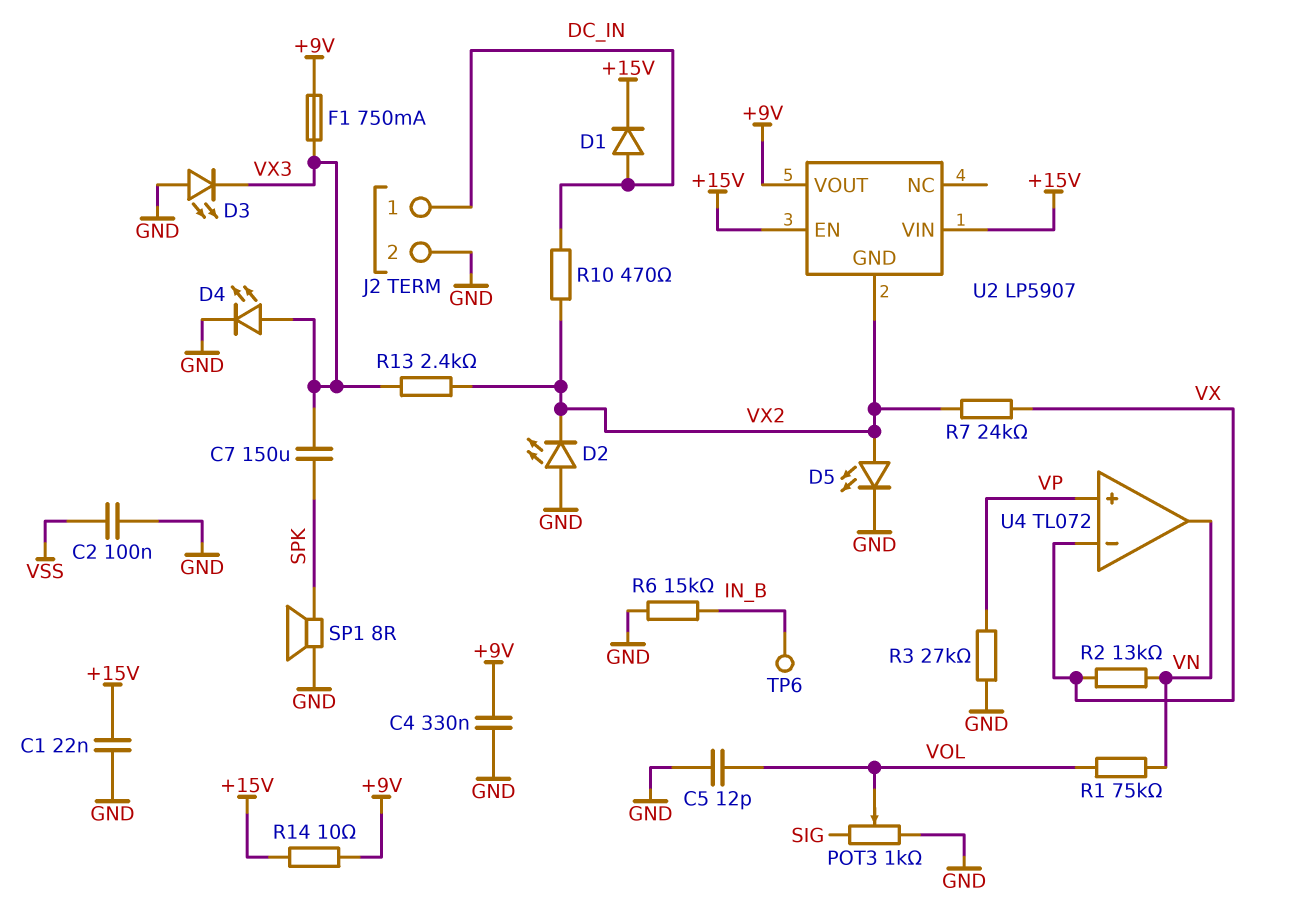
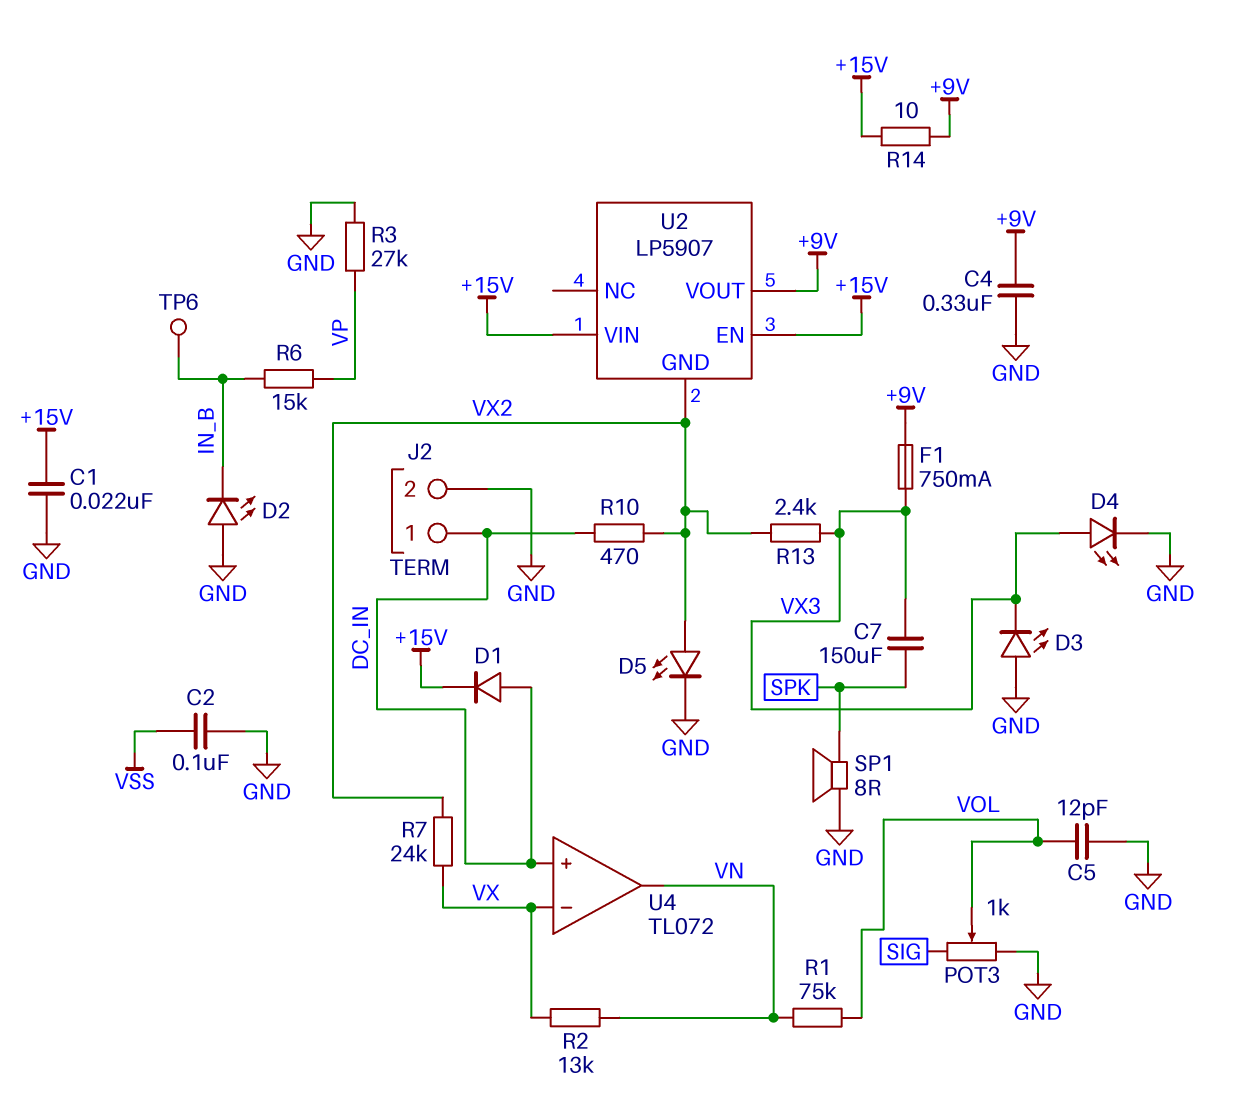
D2: LED (A GND, K VX2) -> LED (A GND, K IN_B)
R6: 15k (GND, IN_B) -> 15k (IN_B, VP)
U4 pin in+: VP -> DC_IN

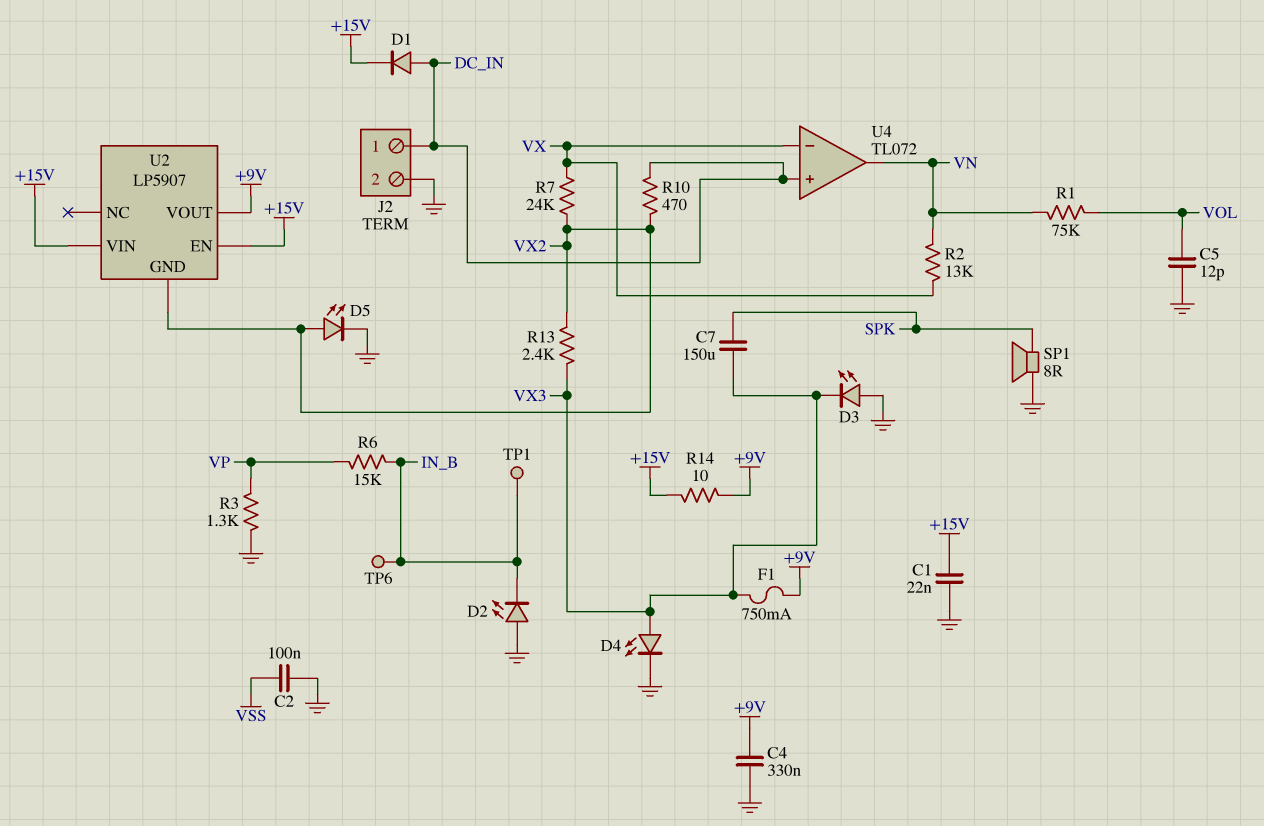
POT3: 1k (GND, SIG, wiper VOL) -> none
R3: 27k (GND, VP) -> 1.3k (GND, VP)
TP1: none -> test point (IN_B)

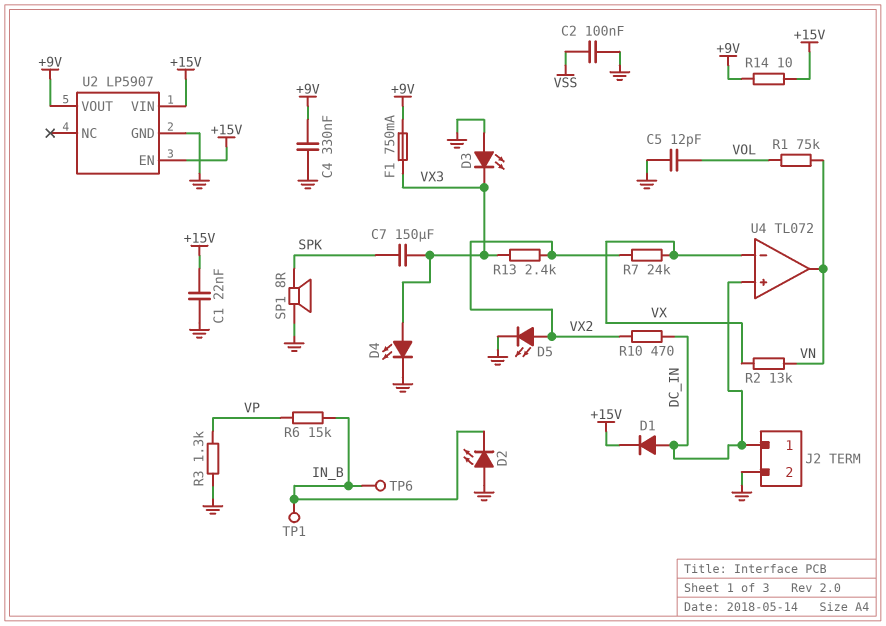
U2 pin GND: VX2 -> GND

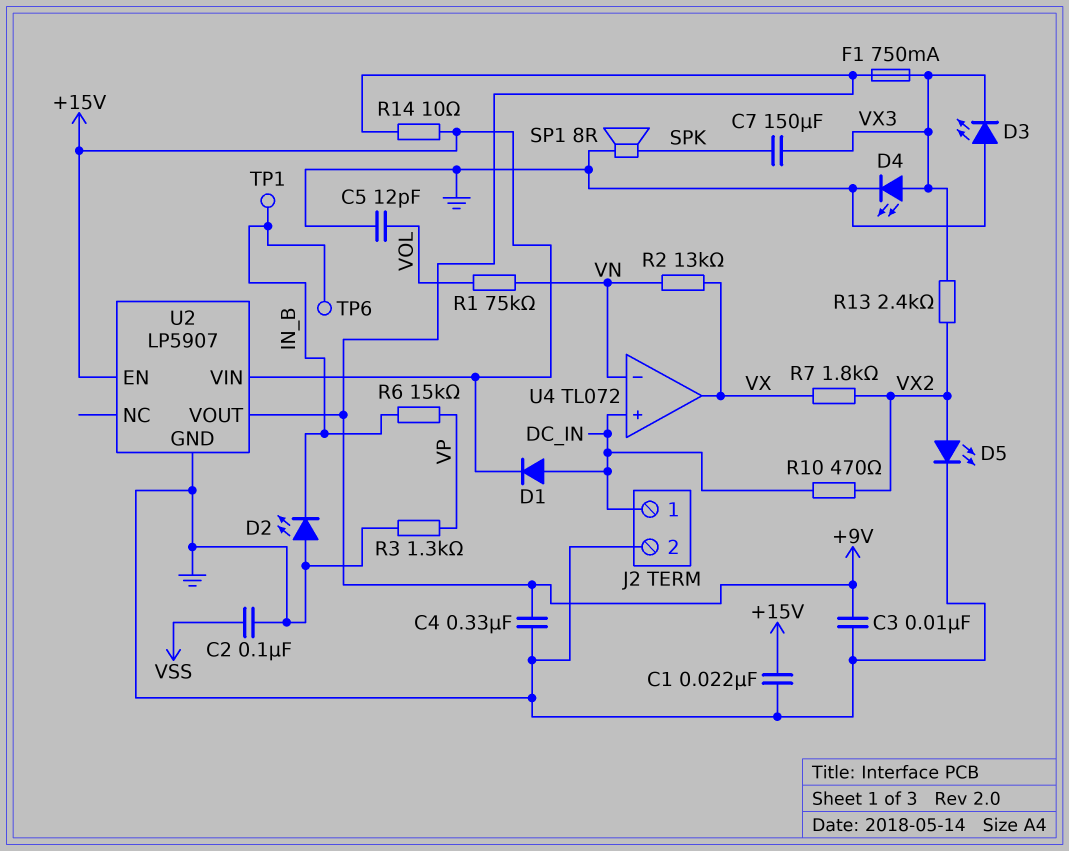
C3: none -> 10nF (+9V, GND)
R7: 24k (VX, VX2) -> 1.8k (VX, VX2)
U4 pin in-: VX -> VN
U4 pin out: VN -> VX

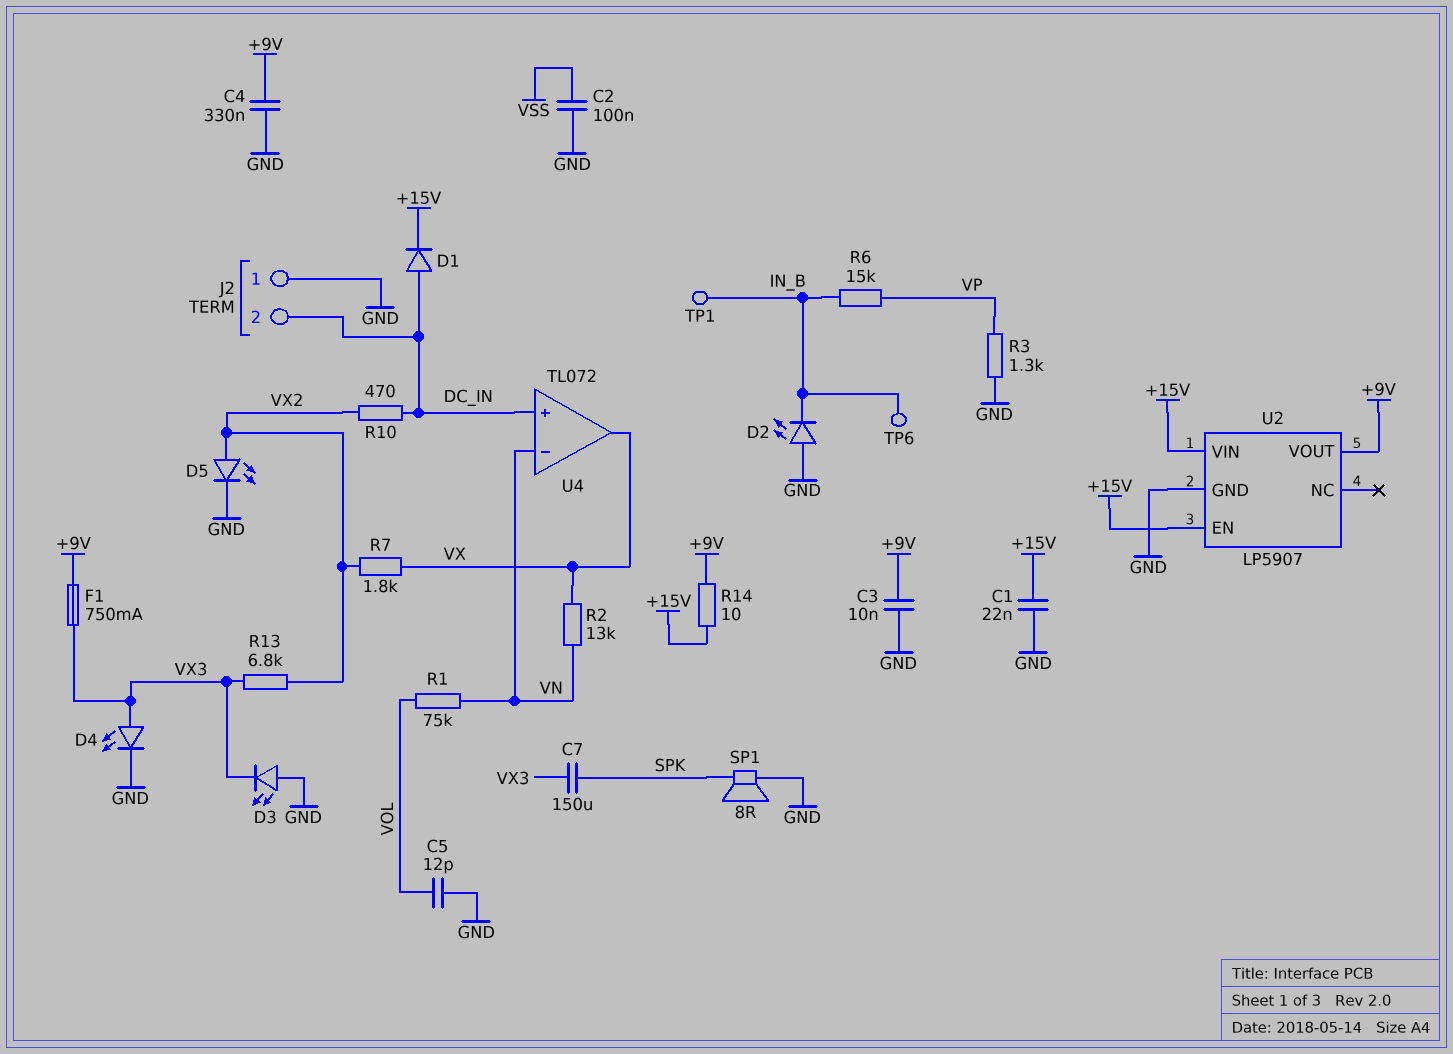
J2 pin 1: DC_IN -> GND
J2 pin 2: GND -> DC_IN
R13: 2.4k (VX2, VX3) -> 6.8k (VX2, VX3)

